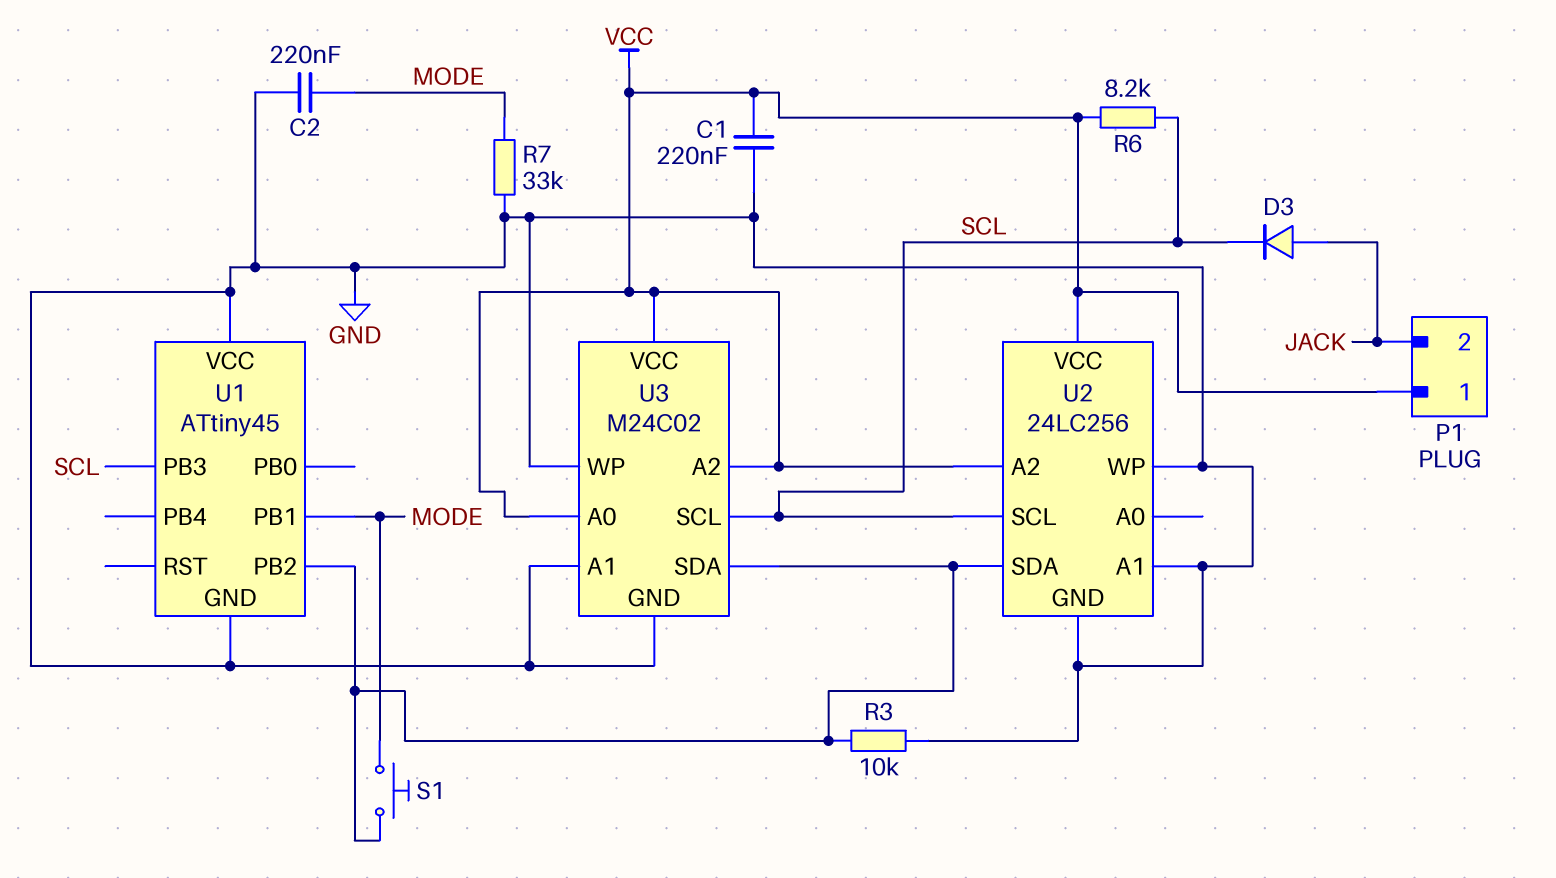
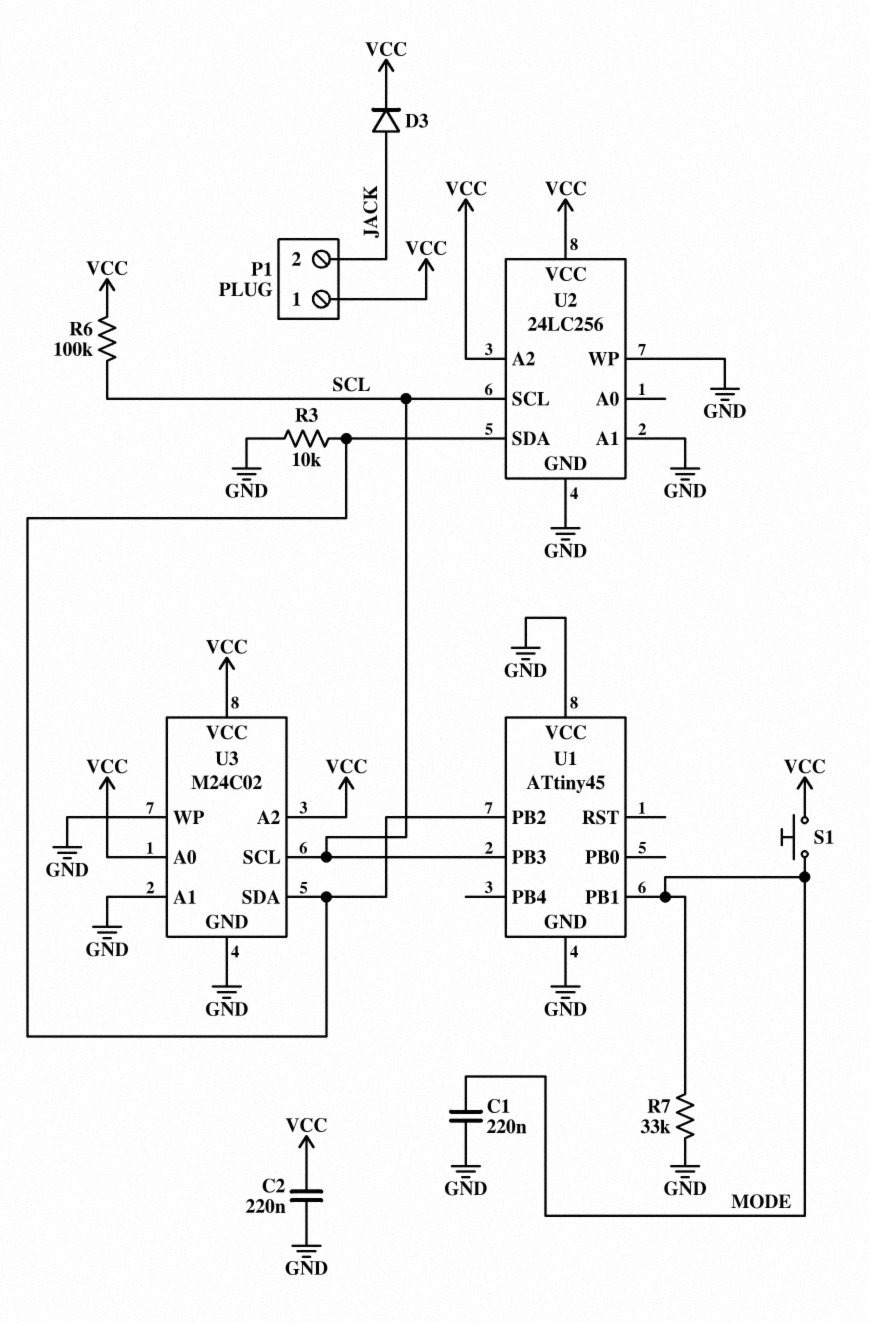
C1: 220nF (GND, VCC) -> 220nF (GND, MODE)
C2: 220nF (GND, MODE) -> 220nF (GND, VCC)
D3: diode (A JACK, K SCL) -> diode (A JACK, K VCC)
R6: 8.2k (SCL, VCC) -> 100k (SCL, VCC)
S1: button (MODE, U1/PB2) -> button (MODE, VCC)

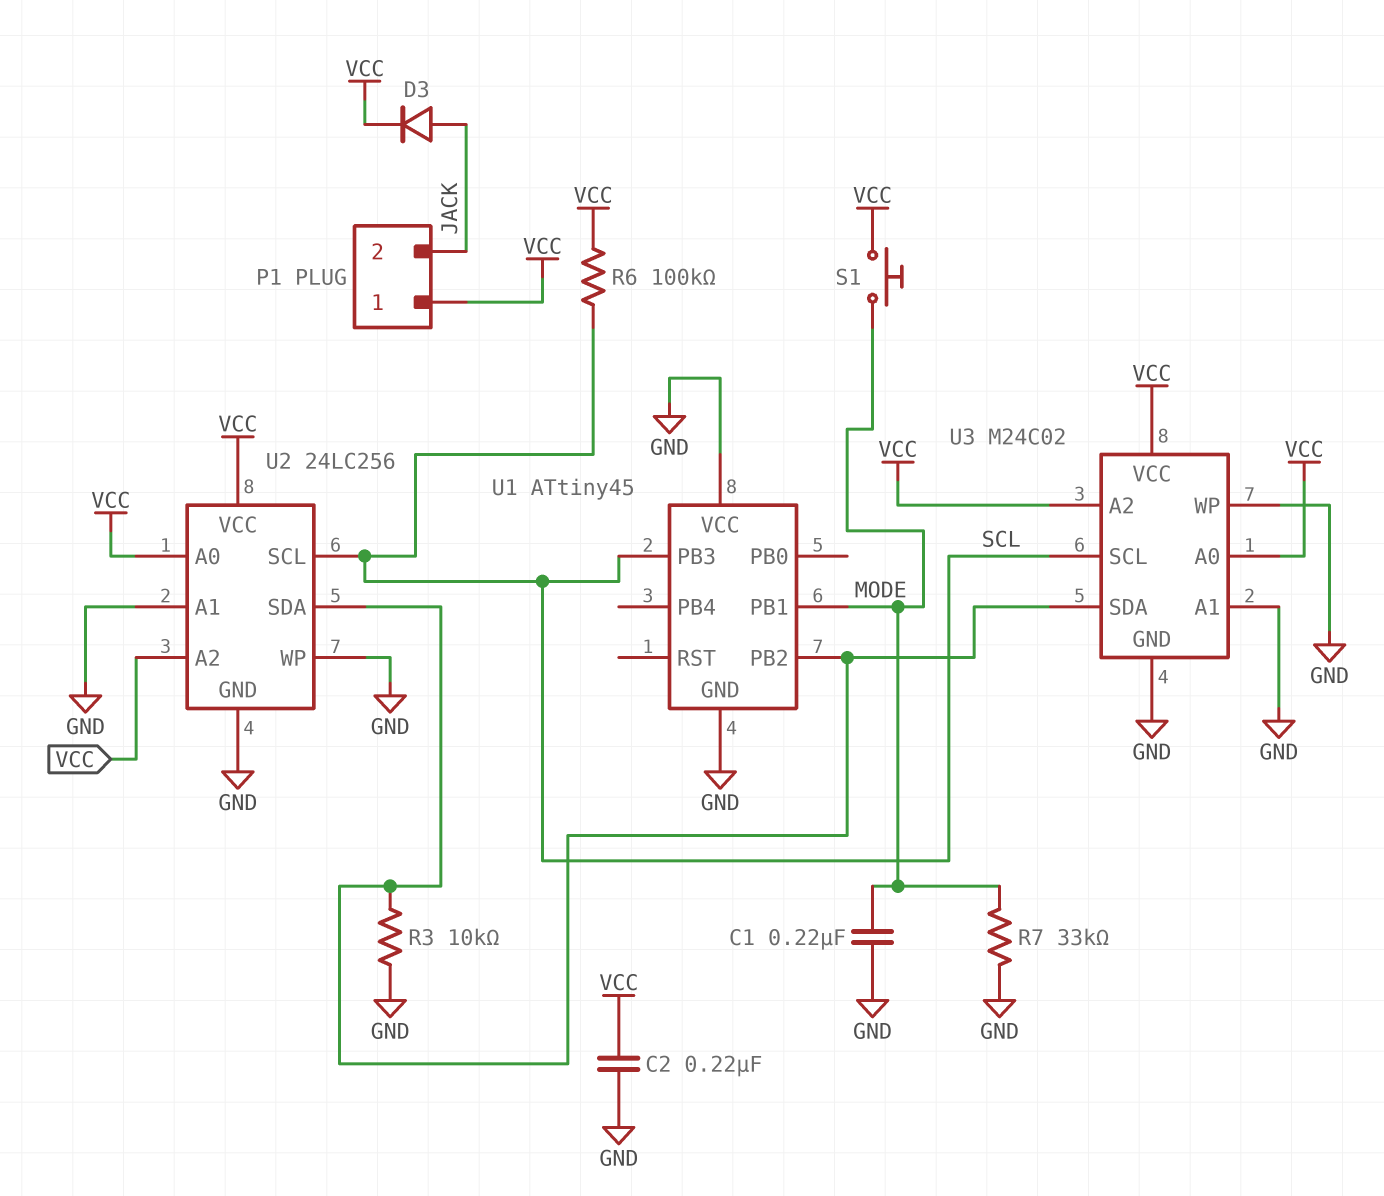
U2 pin A0: none -> VCC

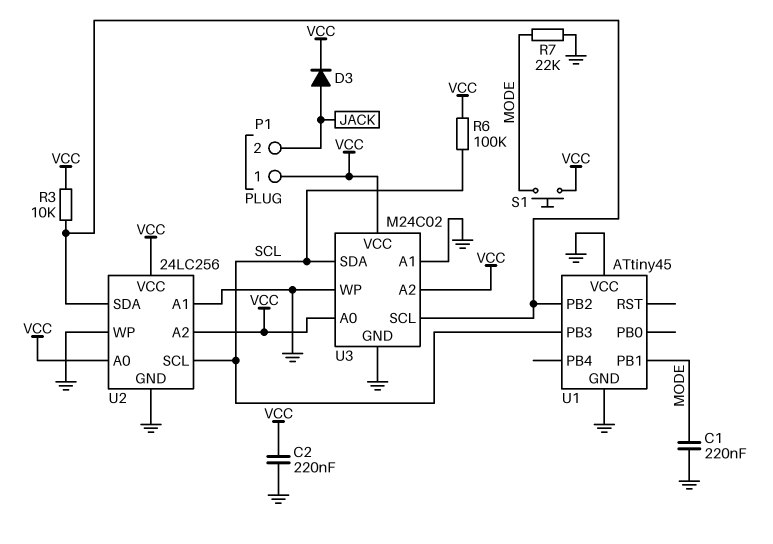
R3: 10k (GND, U1/PB2) -> 10k (U1/PB2, VCC)
R7: 33k (GND, MODE) -> 22k (GND, MODE)
U3 pin SCL: SCL -> U1/PB2
U3 pin SDA: U1/PB2 -> SCL

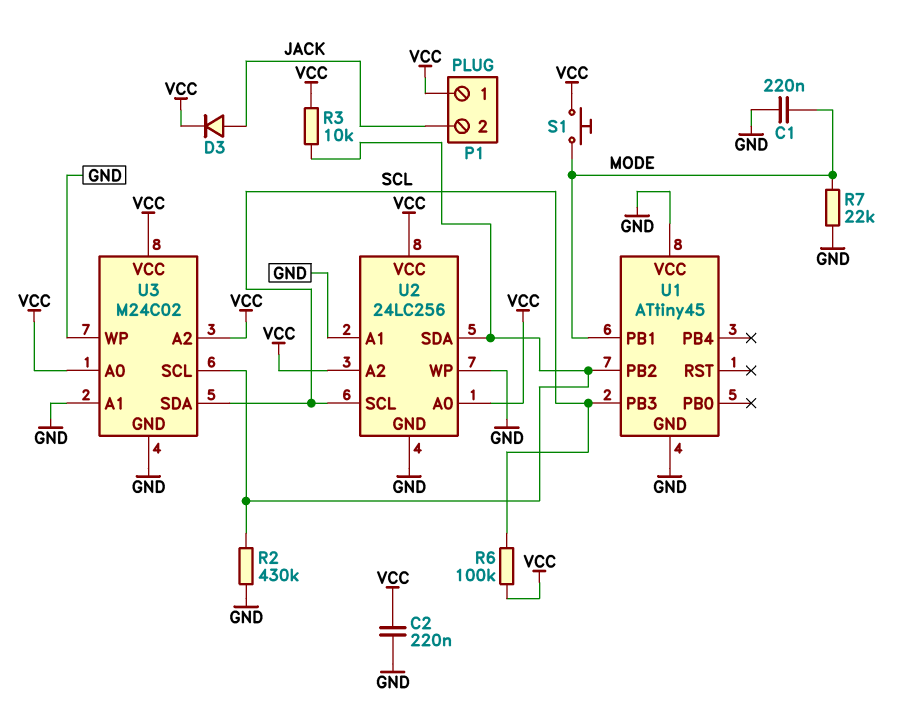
R2: none -> 430k (GND, U1/PB2)

